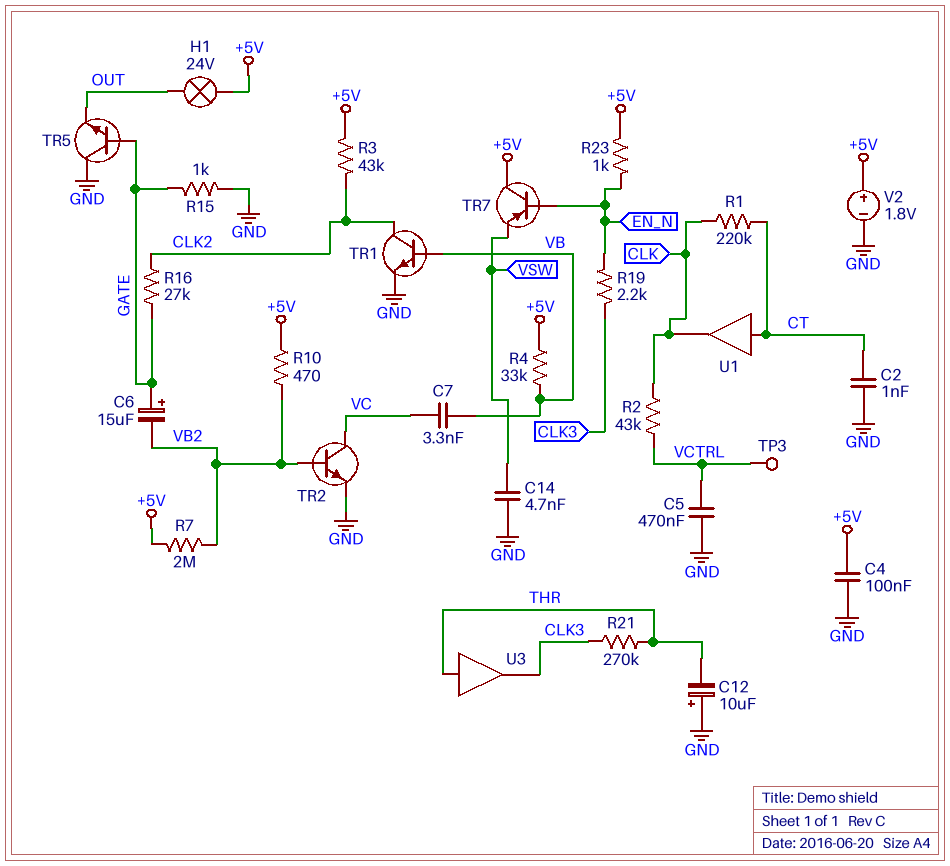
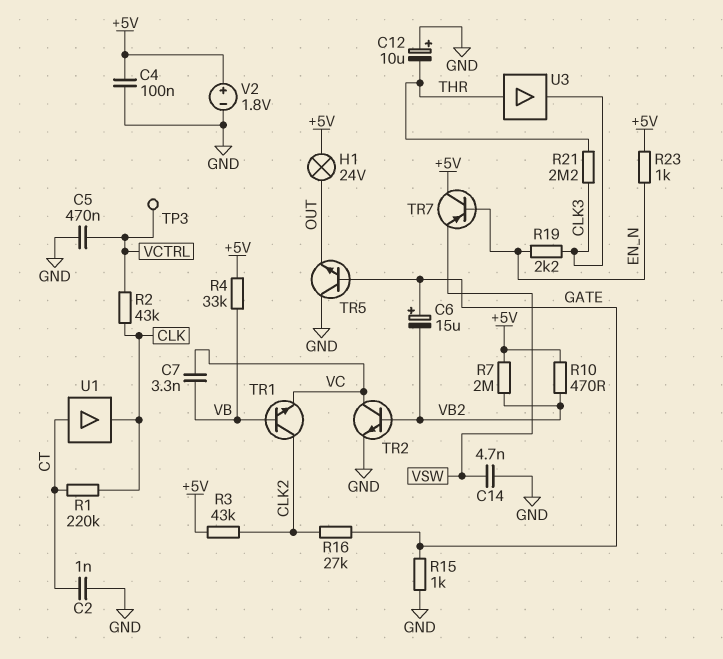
R21: 270k (CLK3, THR) -> 2.2M (CLK3, THR)
TR1: NPN (B VB, C CLK2, E GND) -> NPN (B VB, C CLK2, E VC)

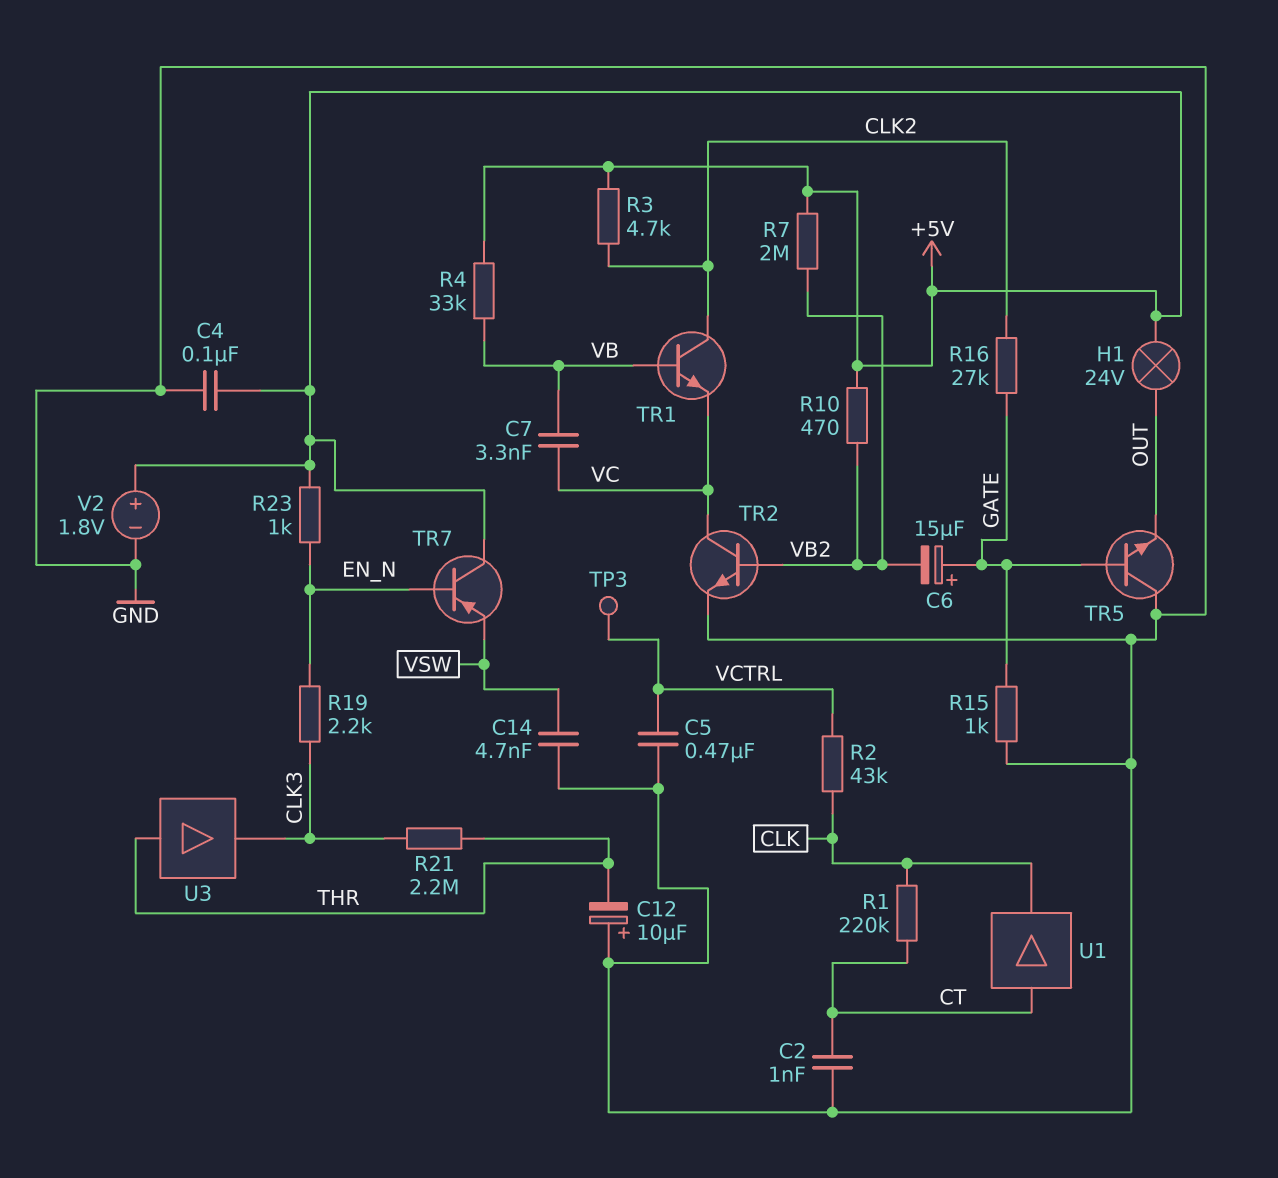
R3: 43k (+5V, CLK2) -> 4.7k (+5V, CLK2)

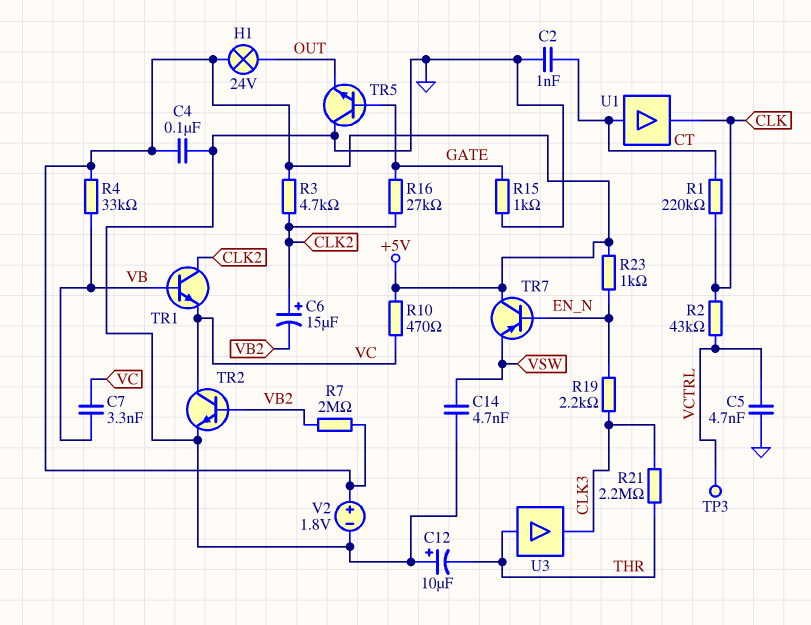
C5: 470nF (GND, VCTRL) -> 4.7nF (GND, VCTRL)
C6: 15uF (plus GATE, minus VB2) -> 15uF (plus CLK2, minus VB2)
R10: 470 (+5V, VB2) -> 470 (+5V, VC)

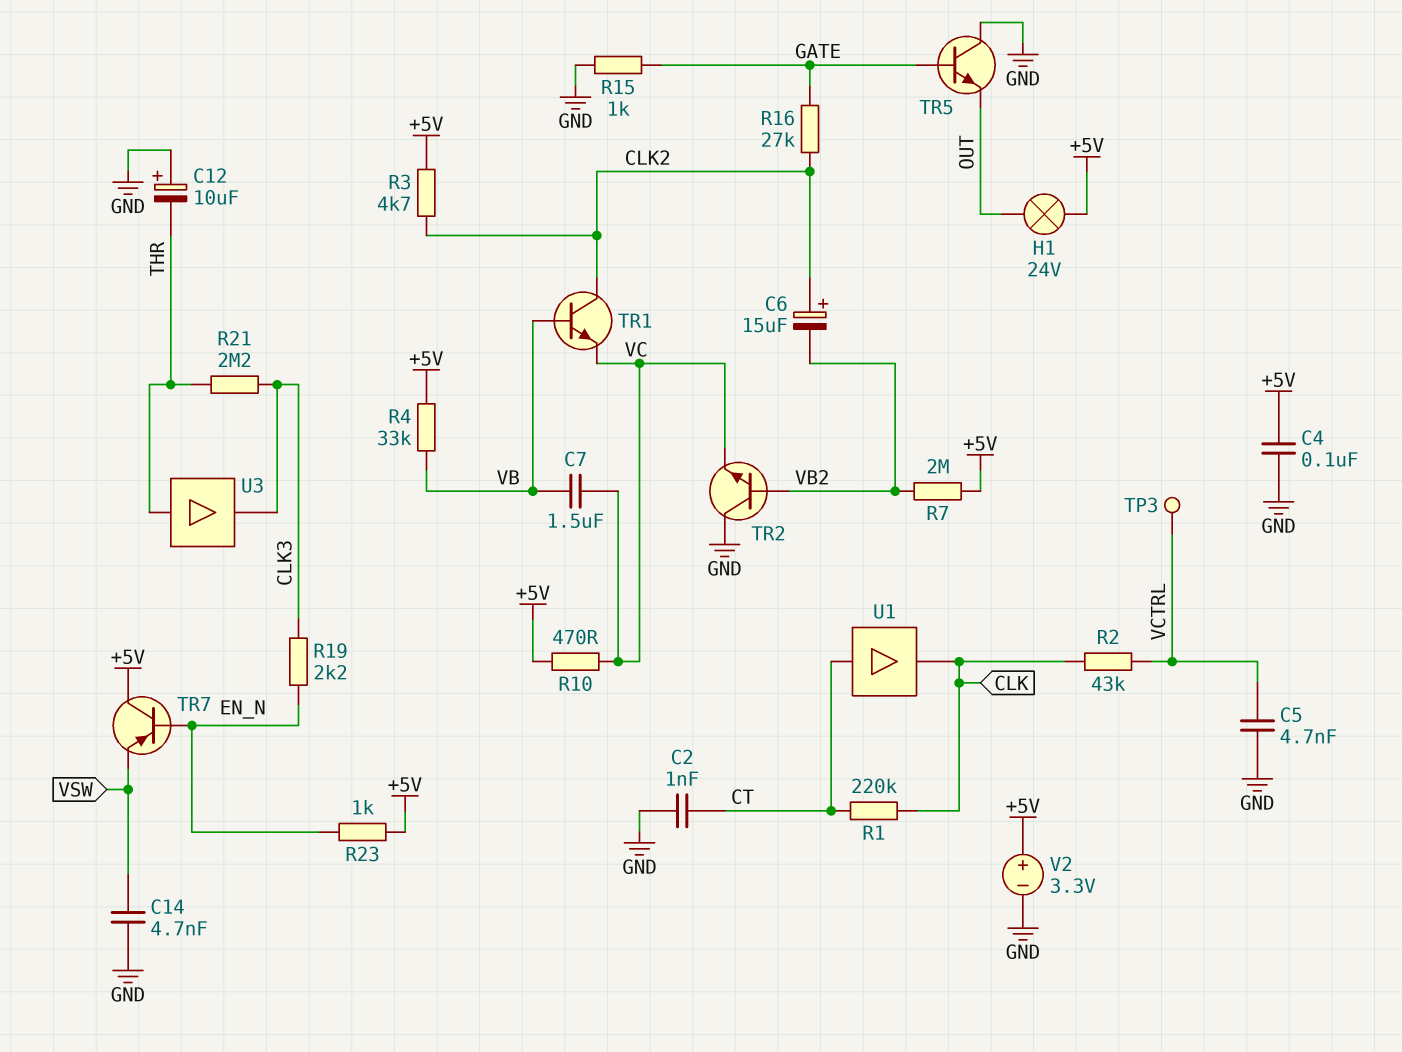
C7: 3.3nF (VB, VC) -> 1.5uF (VB, VC)
TR2: NPN (B VB2, C VC, E GND) -> NPN (B VB2, C GND, E VC)
V2: 1.8V (plus +5V, minus GND) -> 3.3V (plus +5V, minus GND)

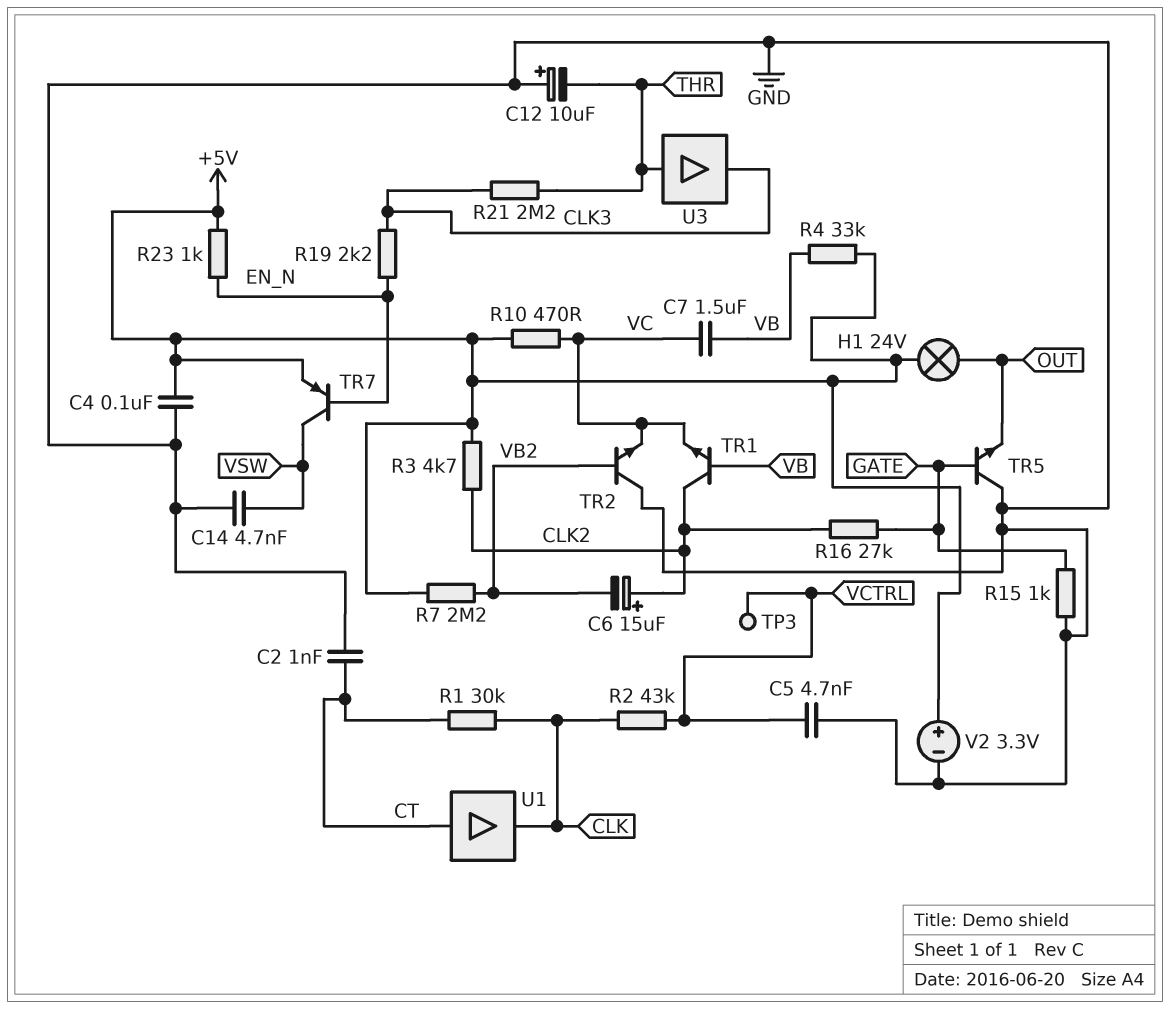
R1: 220k (CLK, CT) -> 30k (CLK, CT)
R7: 2M (+5V, VB2) -> 2.2M (+5V, VB2)
TR7: PNP (B EN_N, C +5V, E VSW) -> PNP (B EN_N, C VSW, E +5V)

